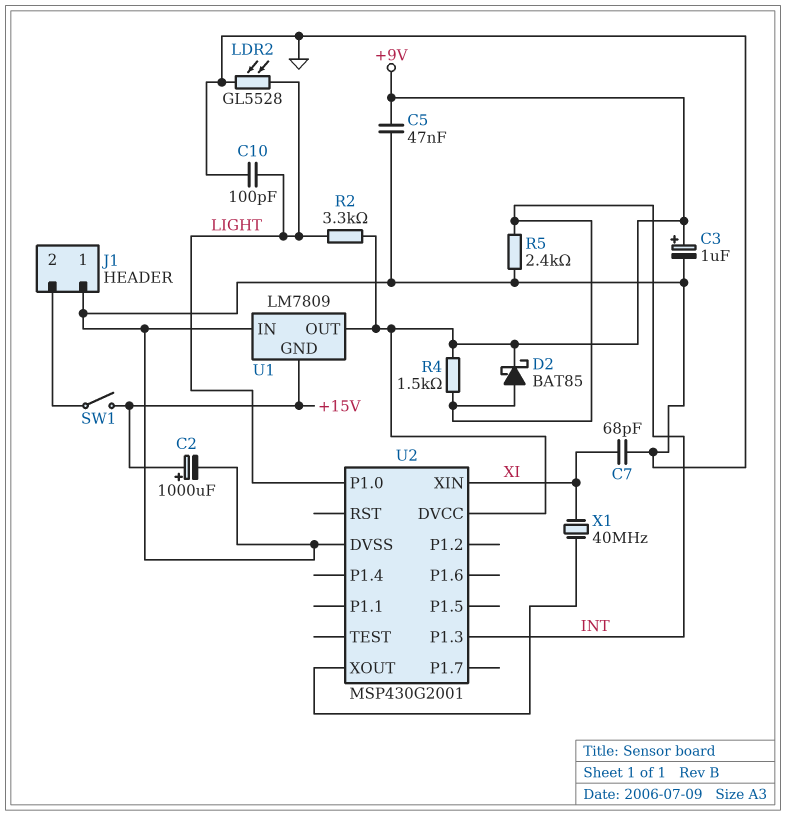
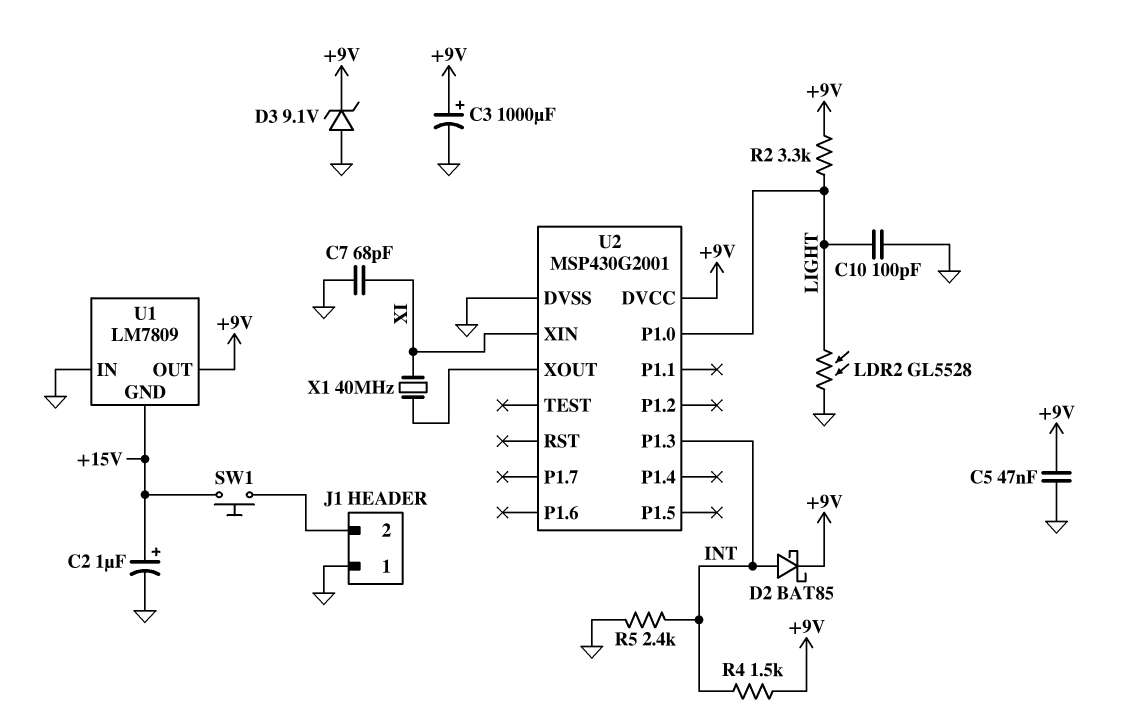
C2: 1000uF (plus +15V, minus GND) -> 1uF (plus +15V, minus GND)
C3: 1uF (plus +9V, minus GND) -> 1000uF (plus +9V, minus GND)
D3: none -> zener 9.1V (A GND, K +9V)
SW1: switch (+15V, J1/2) -> button (+15V, J1/2)

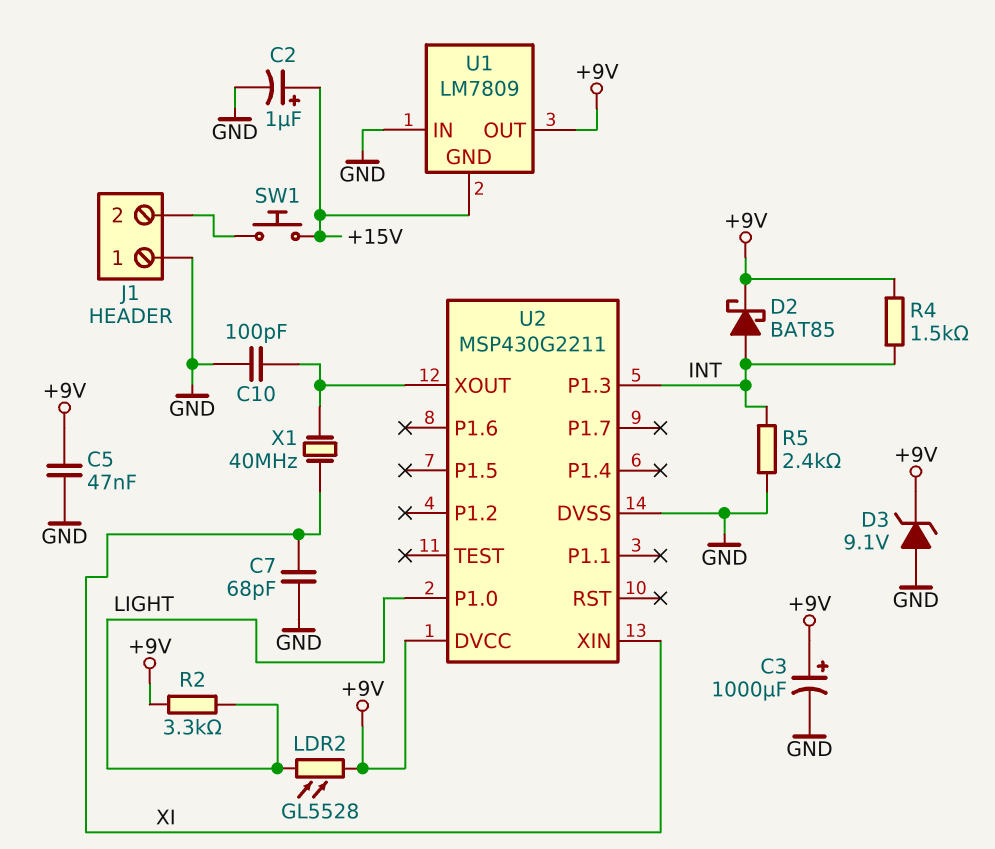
C10: 100pF (GND, LIGHT) -> 100pF (GND, U2/XOUT)
LDR2: GL5528 (GND, LIGHT) -> GL5528 (+9V, LIGHT)
U2: MSP430G2001 -> MSP430G2211

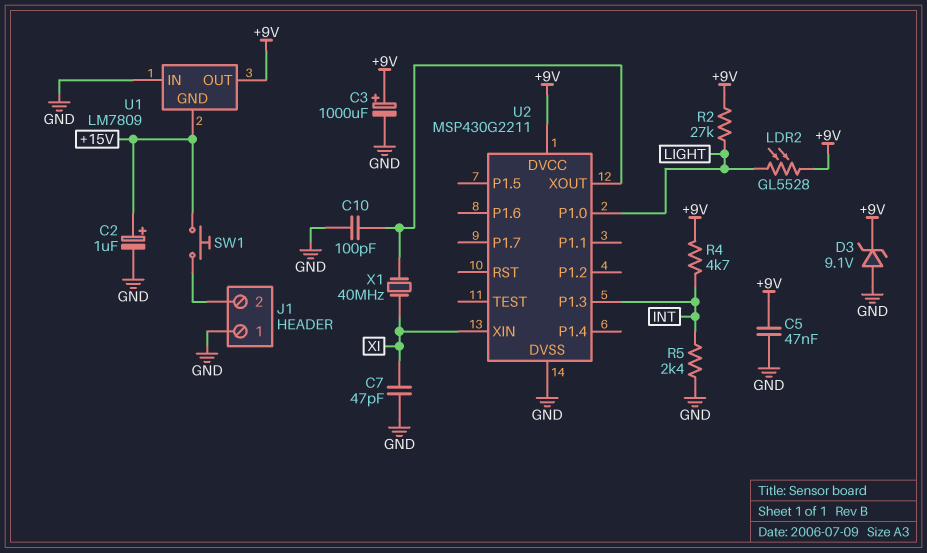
C7: 68pF (GND, XI) -> 47pF (GND, XI)
D2: schottky BAT85 (A INT, K +9V) -> none
R2: 3.3k (+9V, LIGHT) -> 27k (+9V, LIGHT)
R4: 1.5k (+9V, INT) -> 4.7k (+9V, INT)

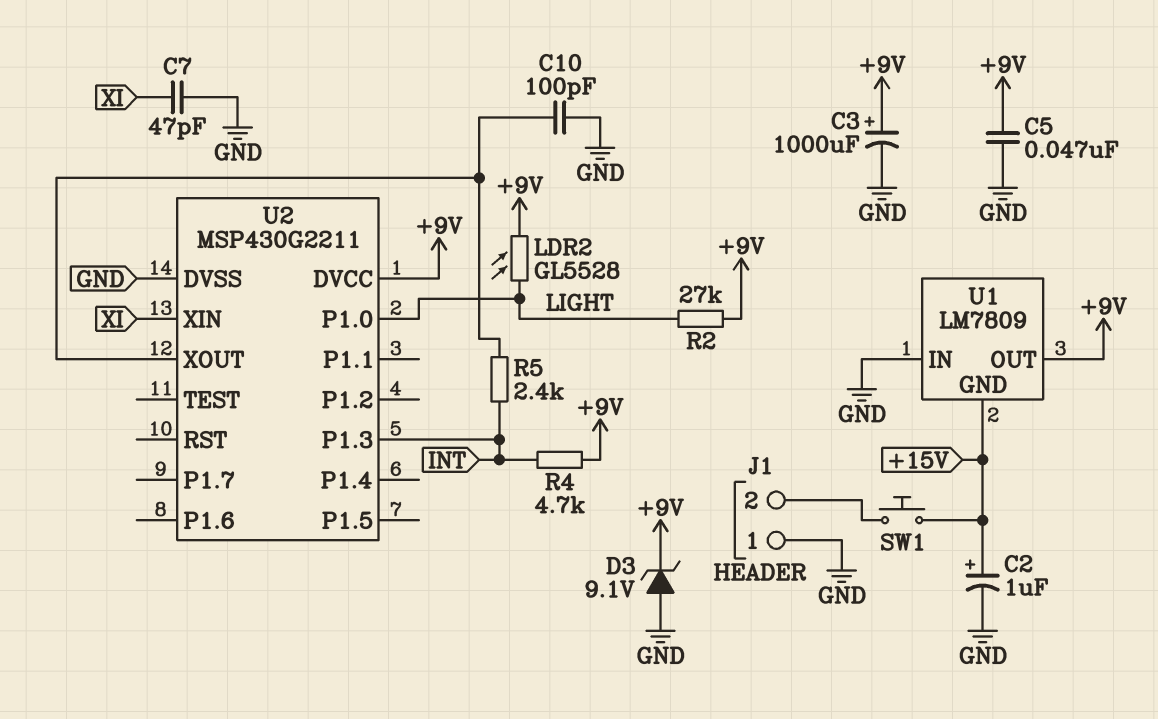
R5: 2.4k (GND, INT) -> 2.4k (INT, U2/XOUT)
X1: 40MHz (U2/XOUT, XI) -> none

